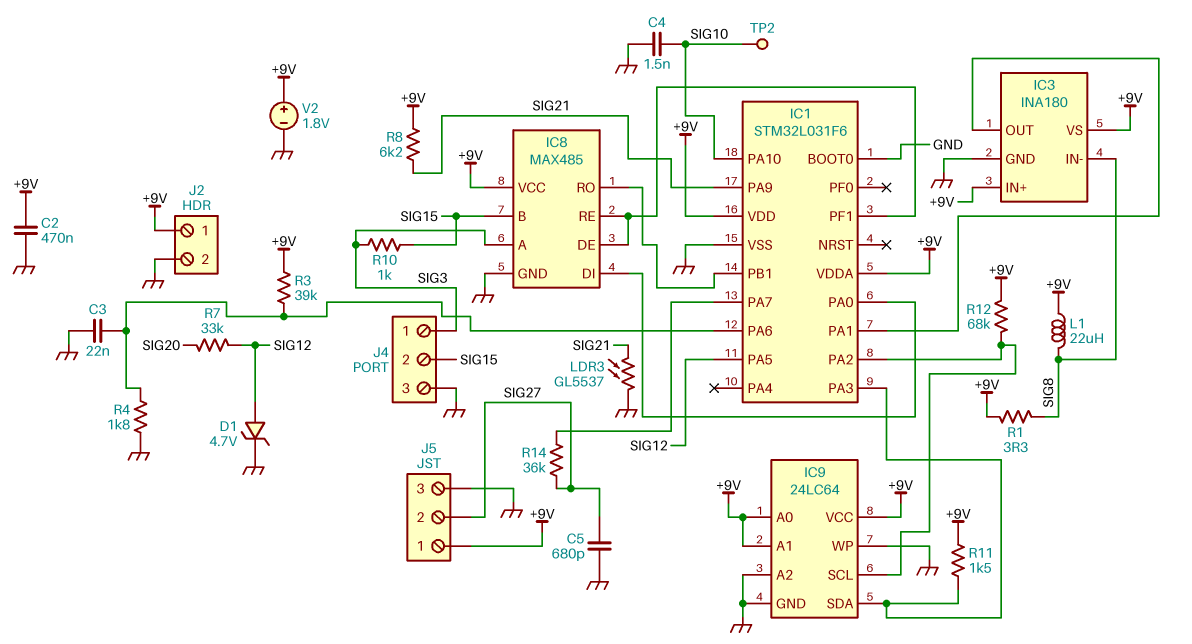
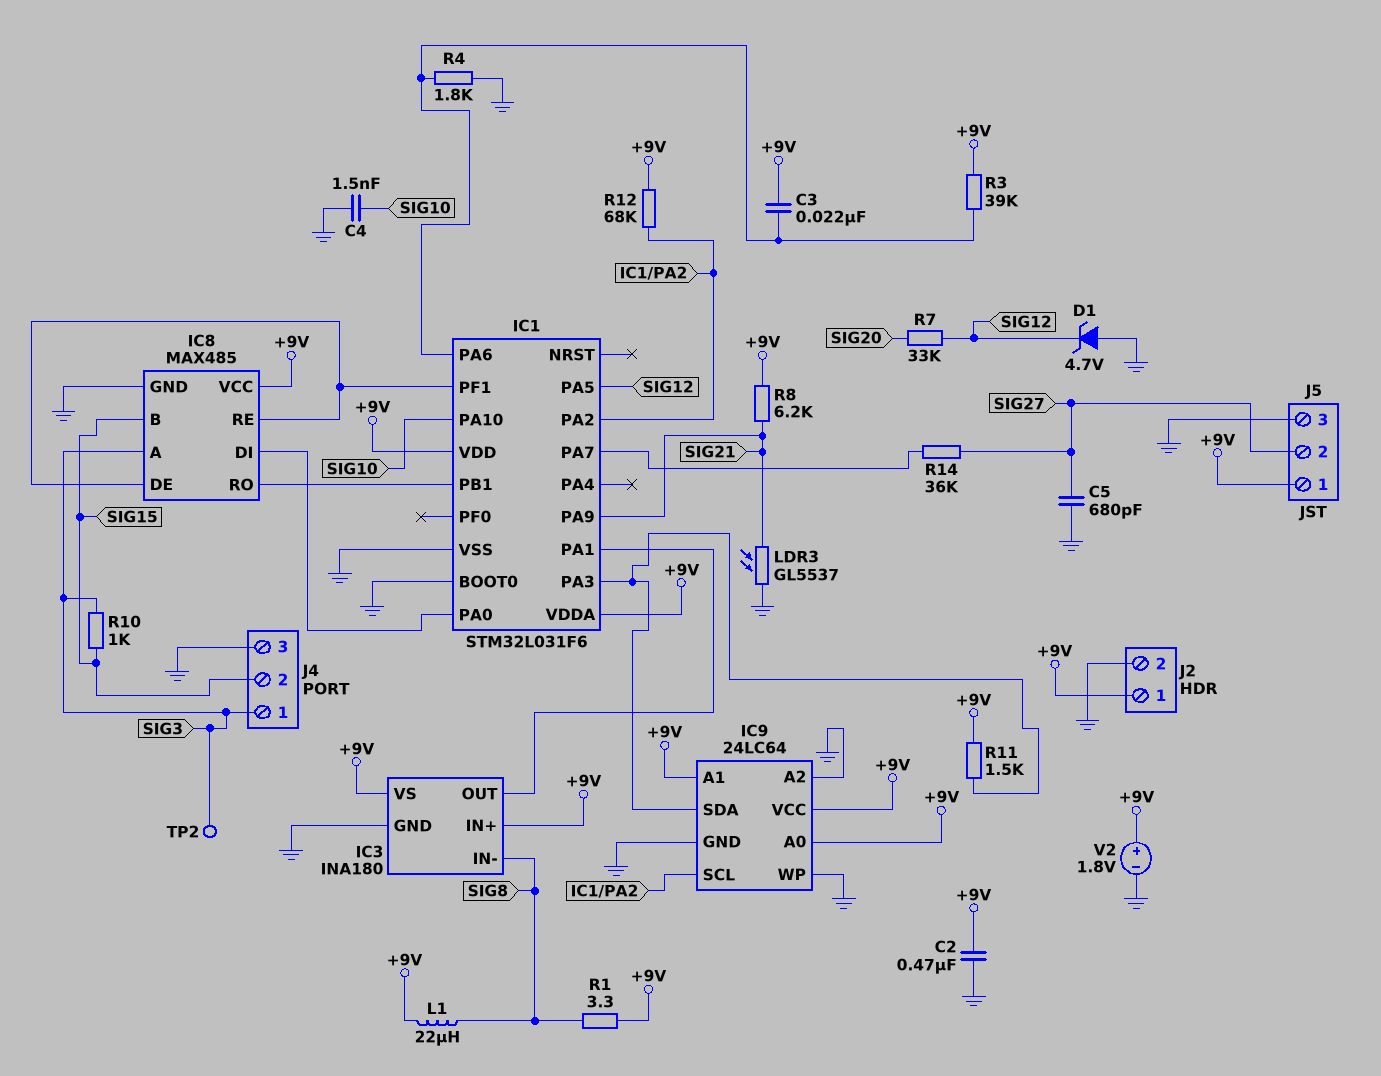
C3: 22nF (GND, IC1/PA6) -> 22nF (+9V, IC1/PA6)
D1: zener 4.7V (A SIG12, K GND) -> zener 4.7V (A GND, K SIG12)
TP2: test point (SIG10) -> test point (SIG3)

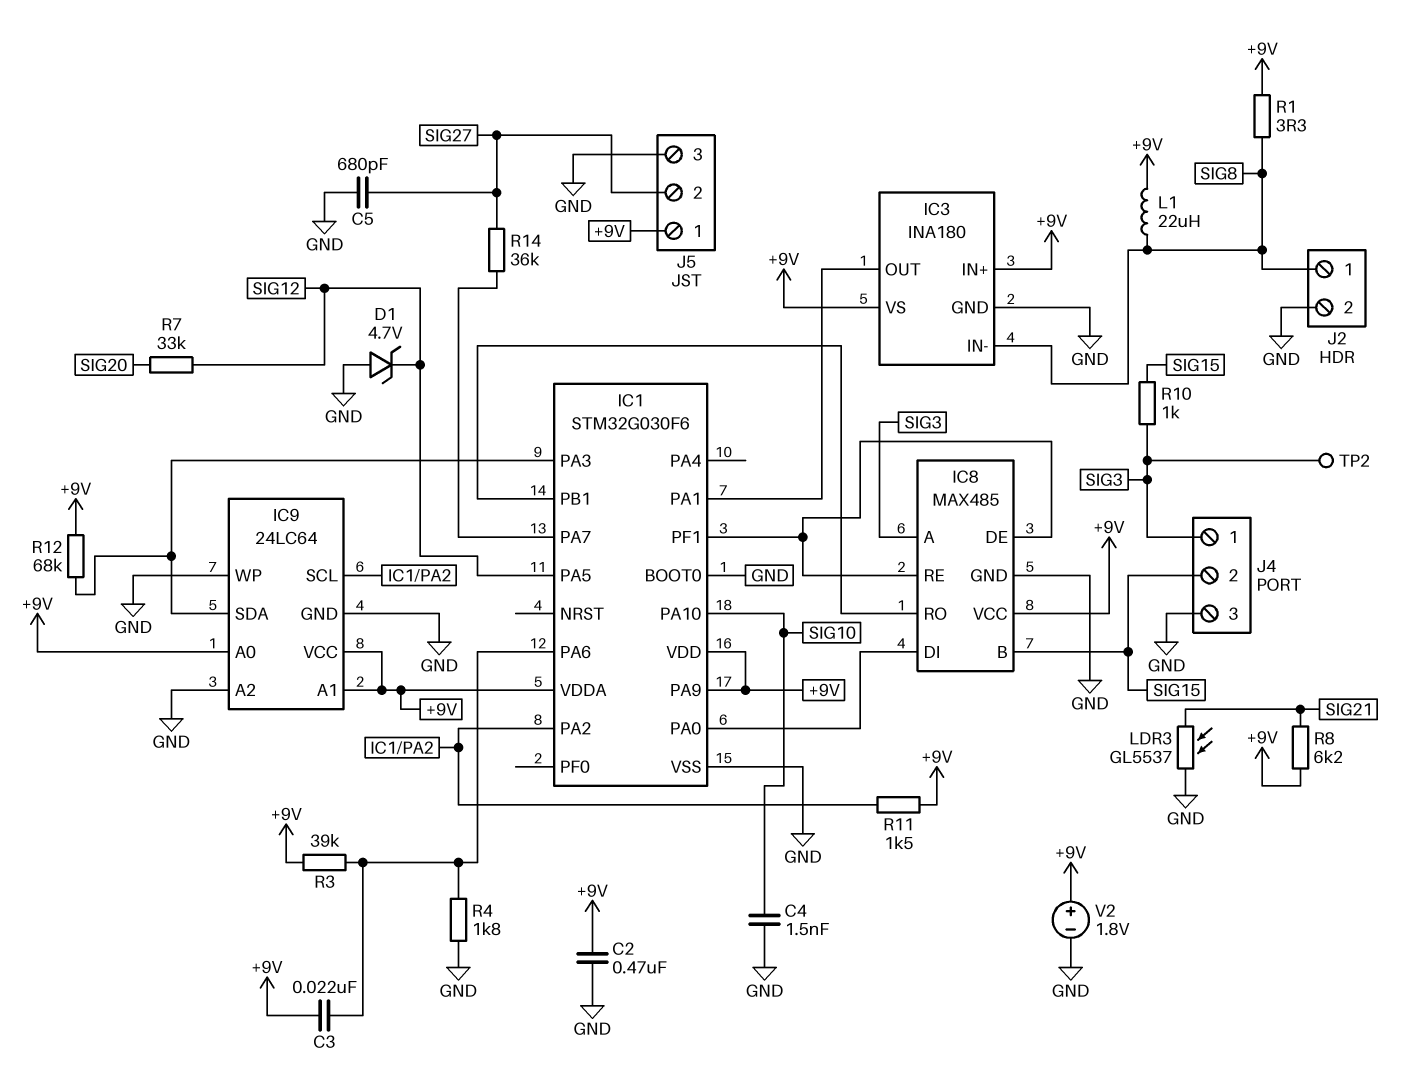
IC1: STM32L031F6 -> STM32G030F6
IC1 pin PA9: SIG21 -> +9V
J2 pin 1: +9V -> SIG8
R11: 1.5k (+9V, IC1/PA3) -> 1.5k (+9V, IC1/PA2)
R12: 68k (+9V, IC1/PA2) -> 68k (+9V, IC1/PA3)

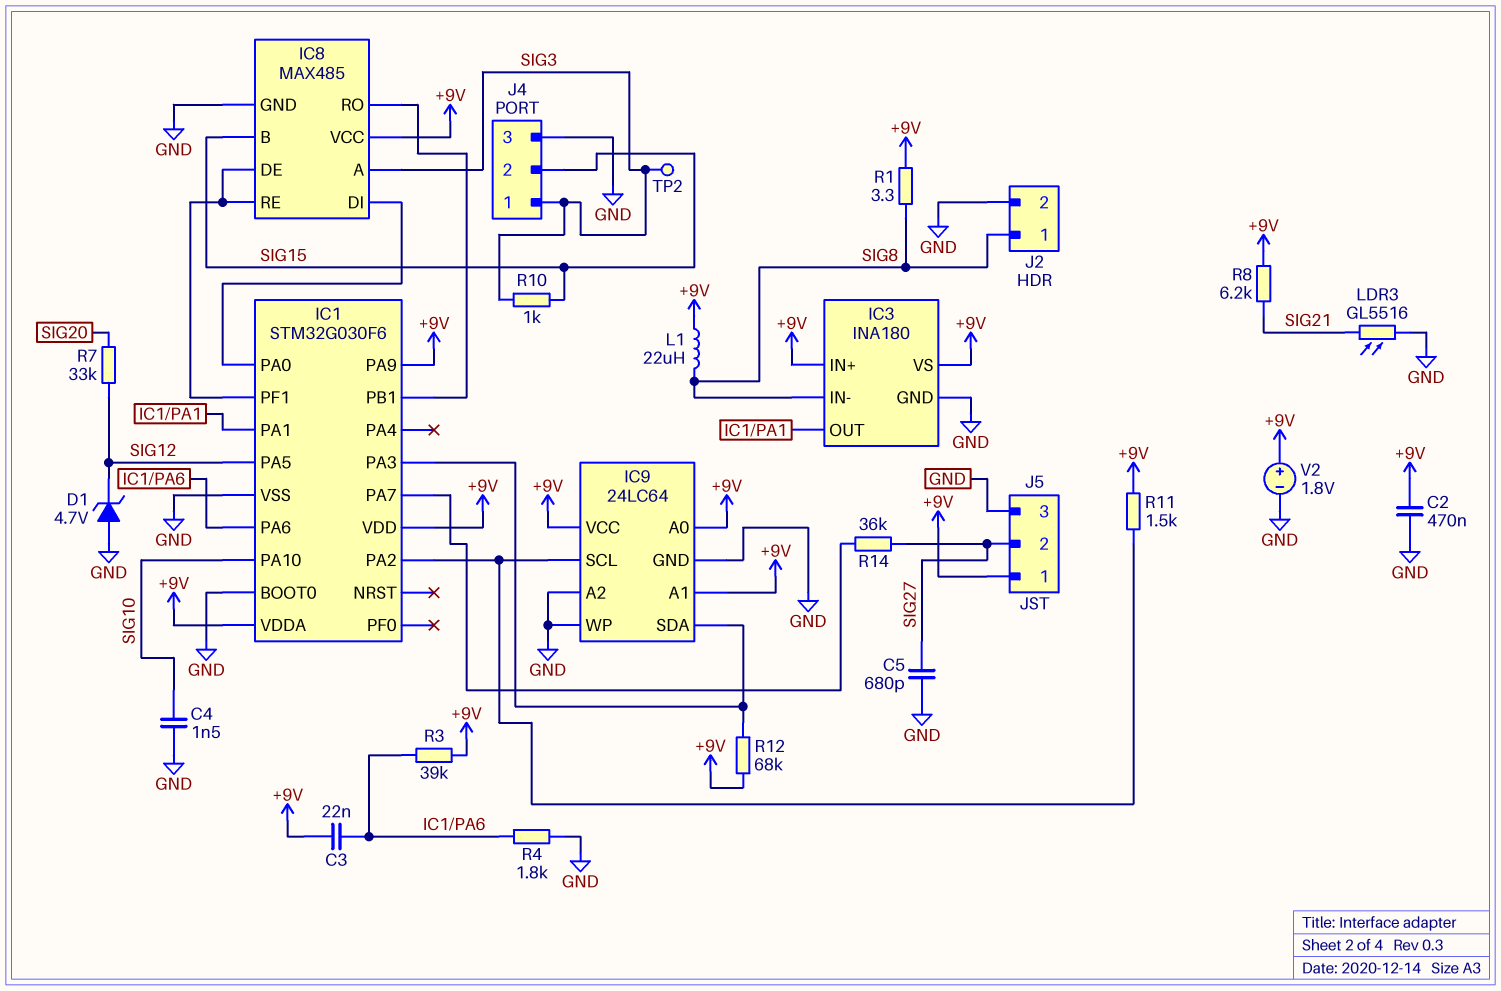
LDR3: GL5537 (GND, SIG21) -> GL5516 (GND, SIG21)

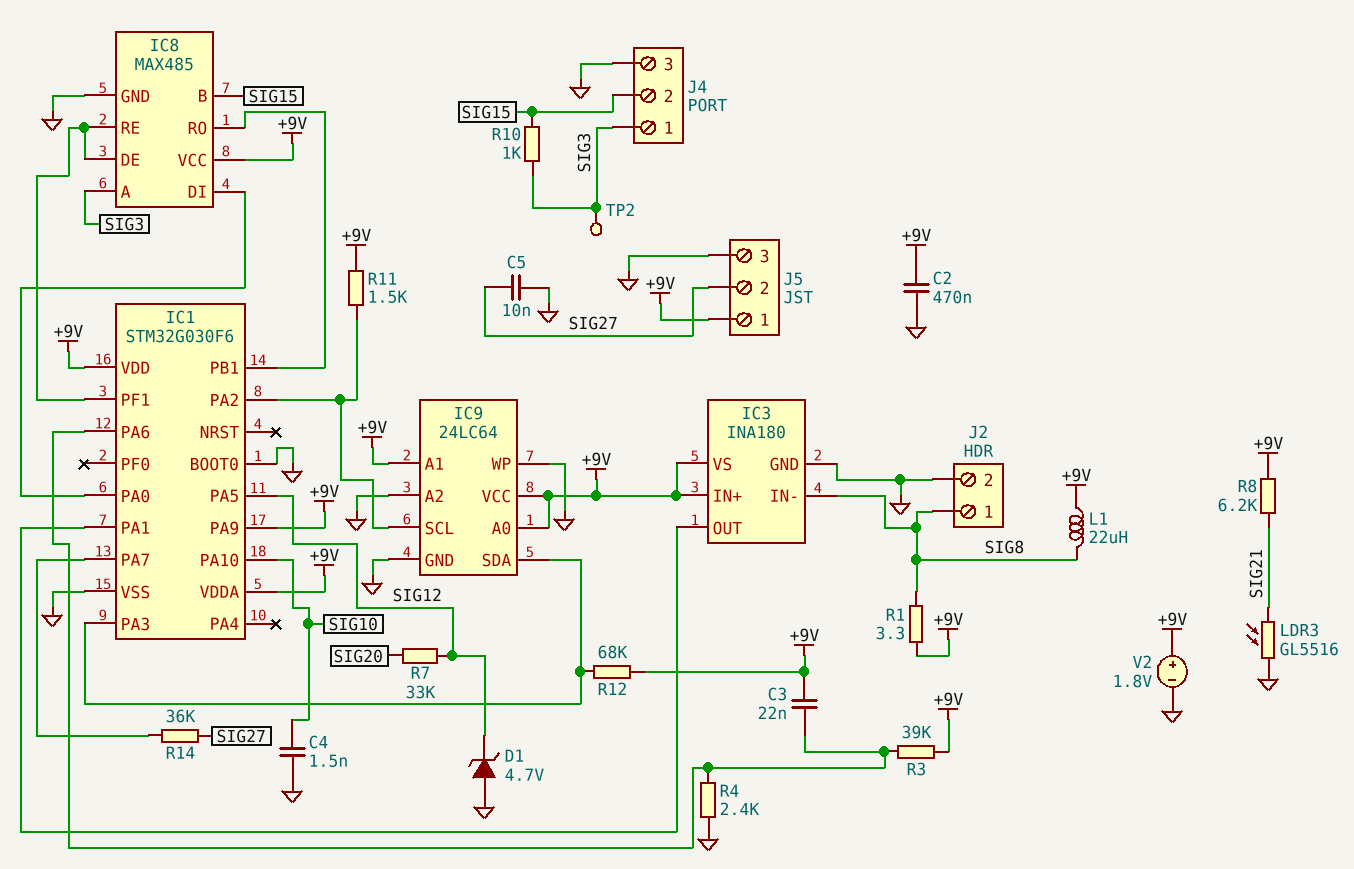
C5: 680pF (GND, SIG27) -> 10nF (GND, SIG27)
R4: 1.8k (GND, IC1/PA6) -> 2.4k (GND, IC1/PA6)

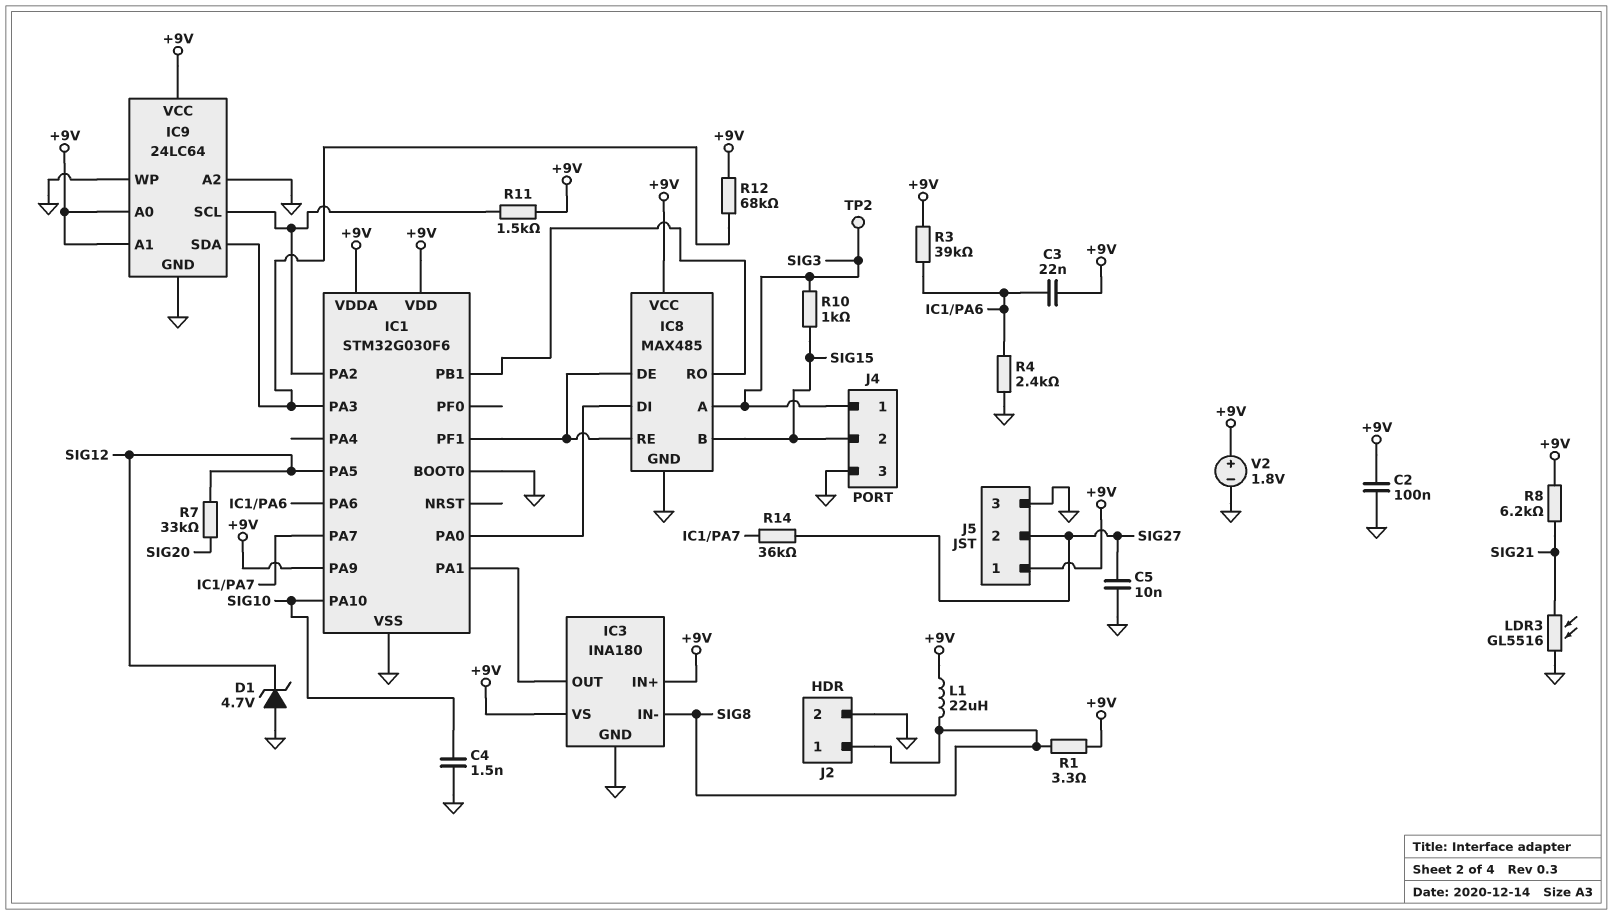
C2: 470nF (+9V, GND) -> 100nF (+9V, GND)

